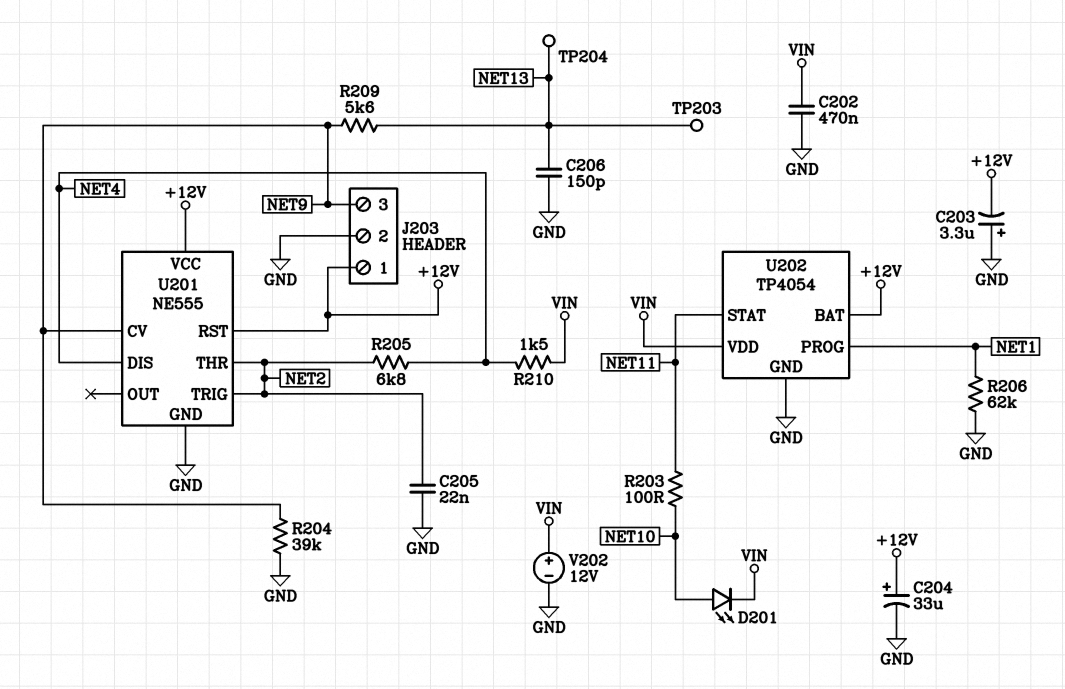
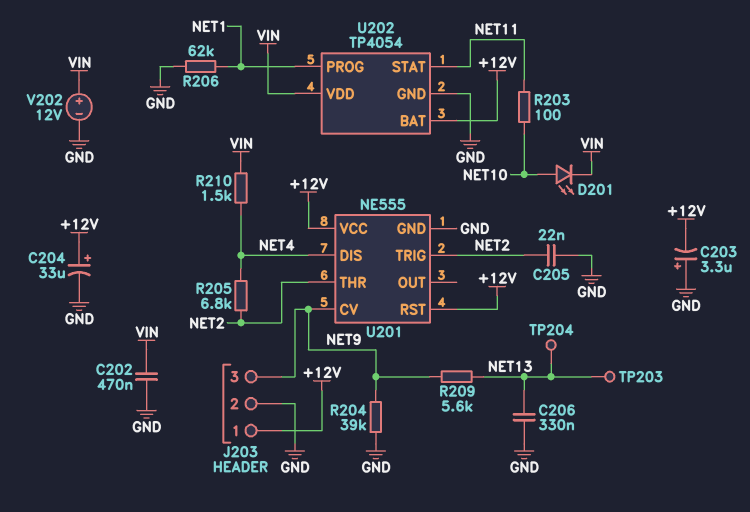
C206: 150pF (GND, NET13) -> 330nF (GND, NET13)

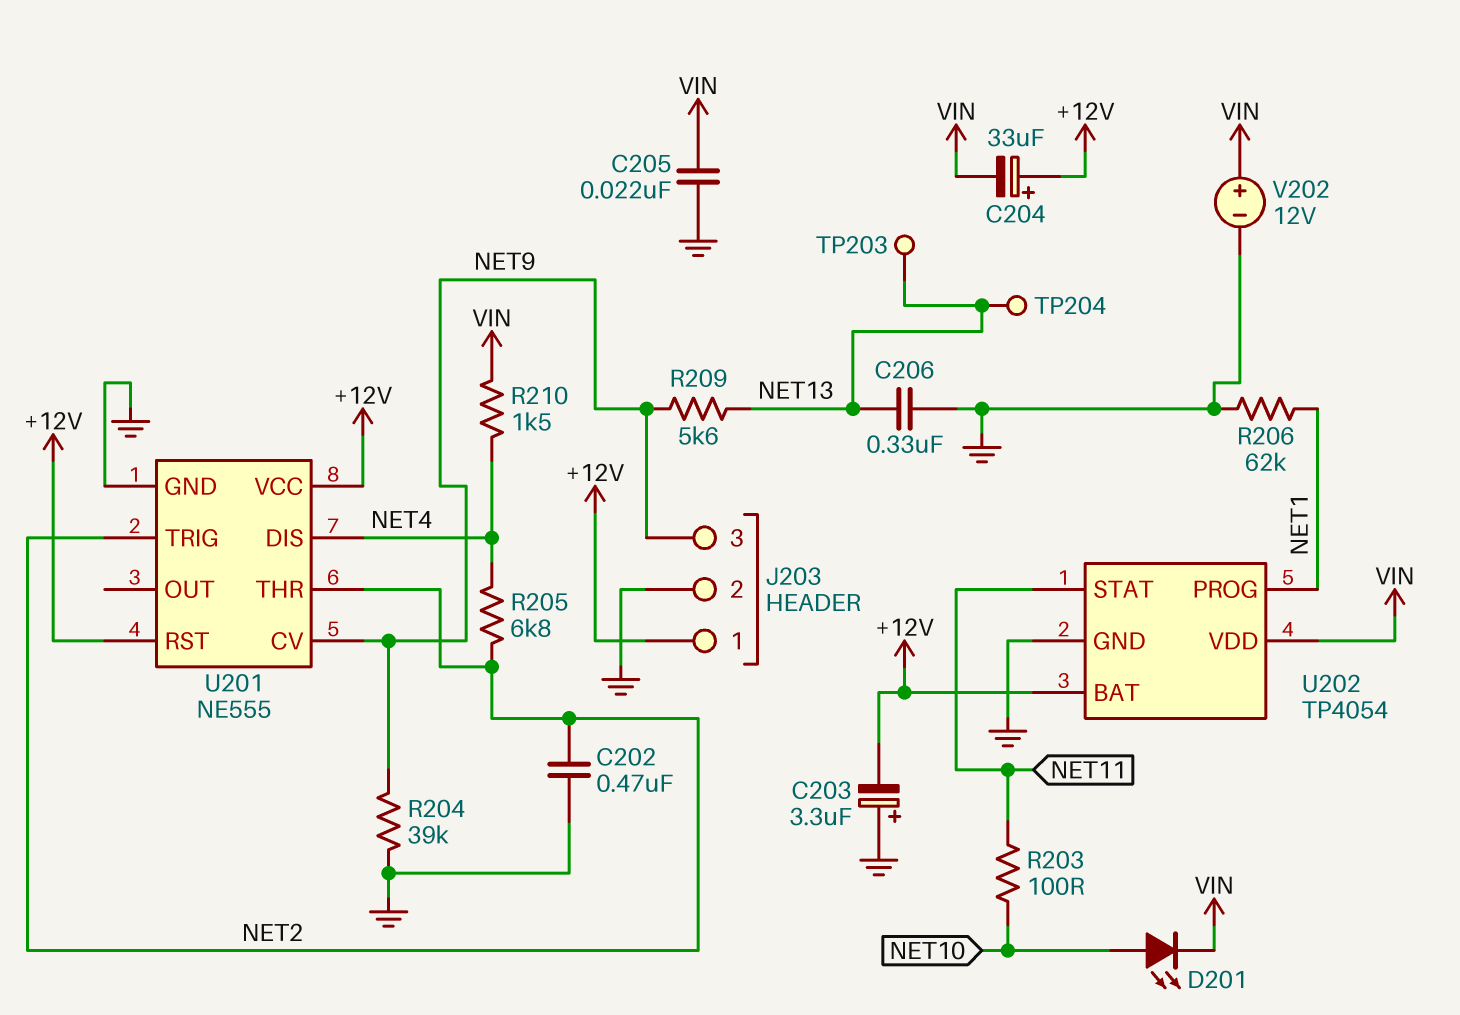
C202: 470nF (GND, VIN) -> 470nF (GND, NET2)
C204: 33uF (plus +12V, minus GND) -> 33uF (plus +12V, minus VIN)
C205: 22nF (GND, NET2) -> 22nF (GND, VIN)

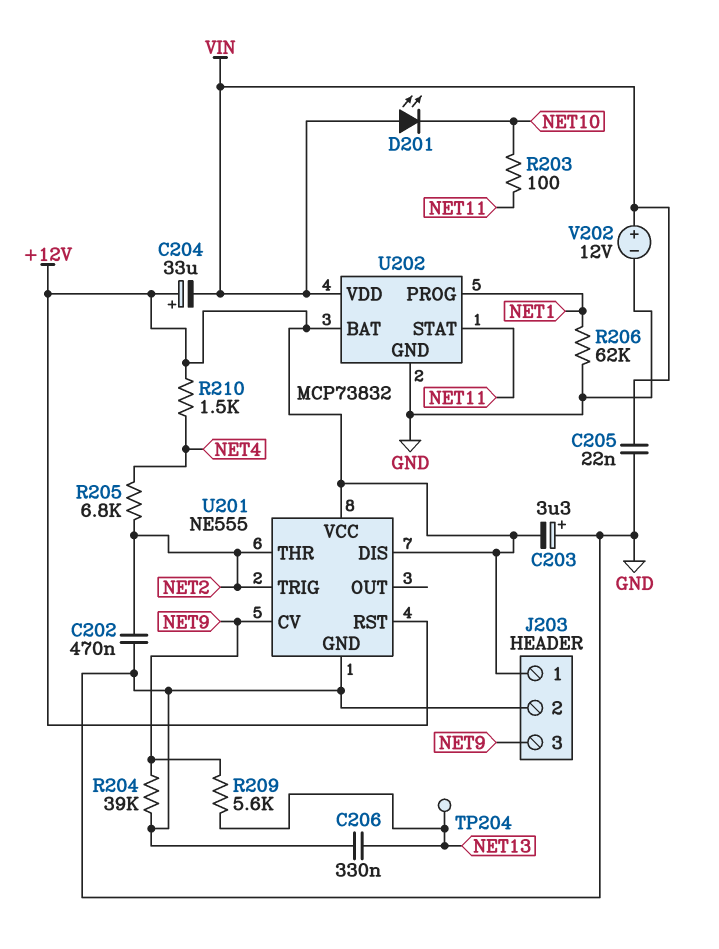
D201: LED (A NET10, K VIN) -> LED (A VIN, K NET10)
R210: 1.5k (NET4, VIN) -> 1.5k (+12V, NET4)
TP203: test point (NET13) -> none
U201 pin DIS: NET4 -> +12V
U202: TP4054 -> MCP73832

